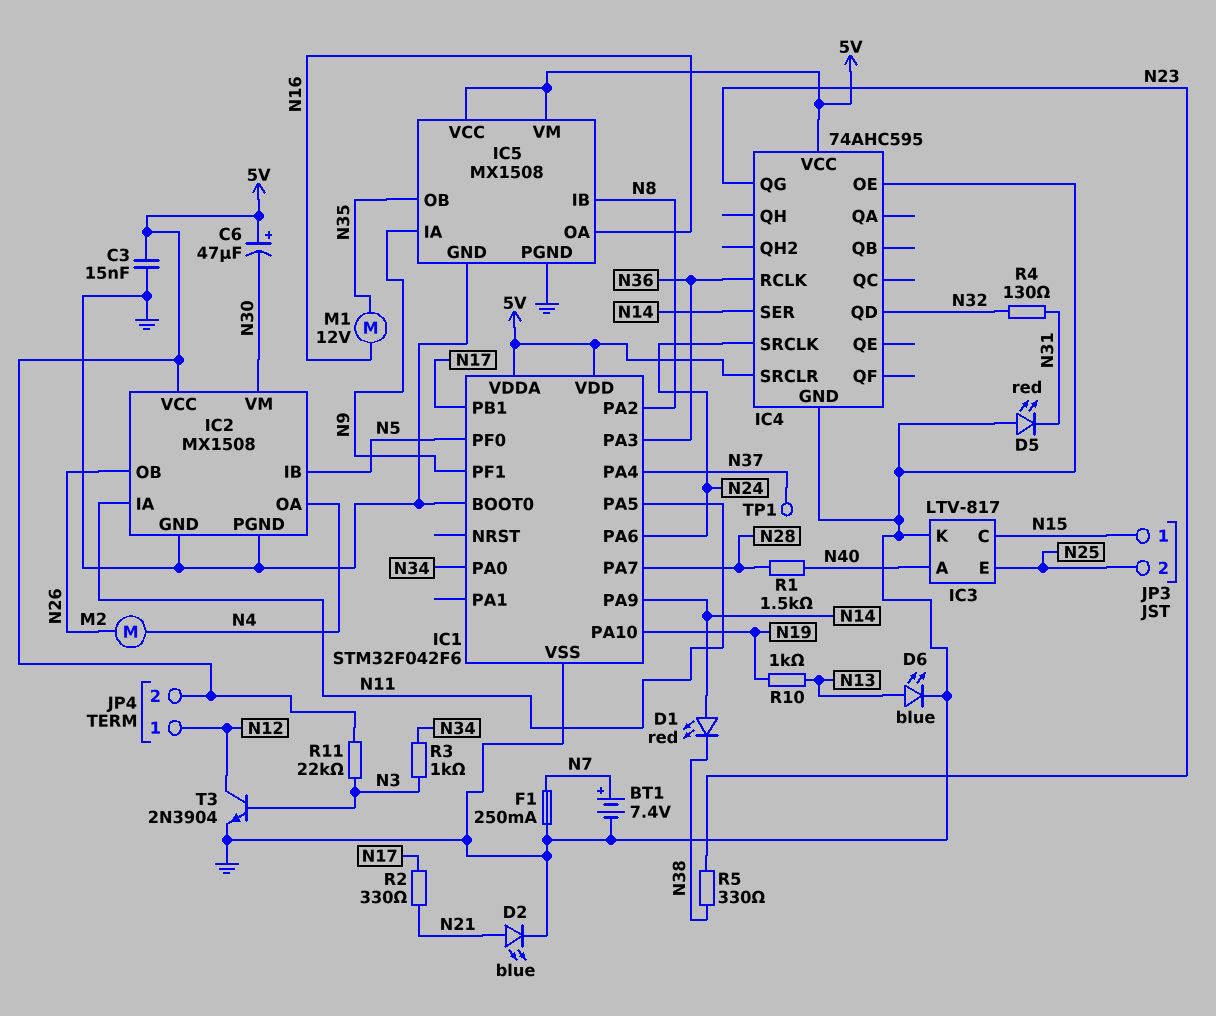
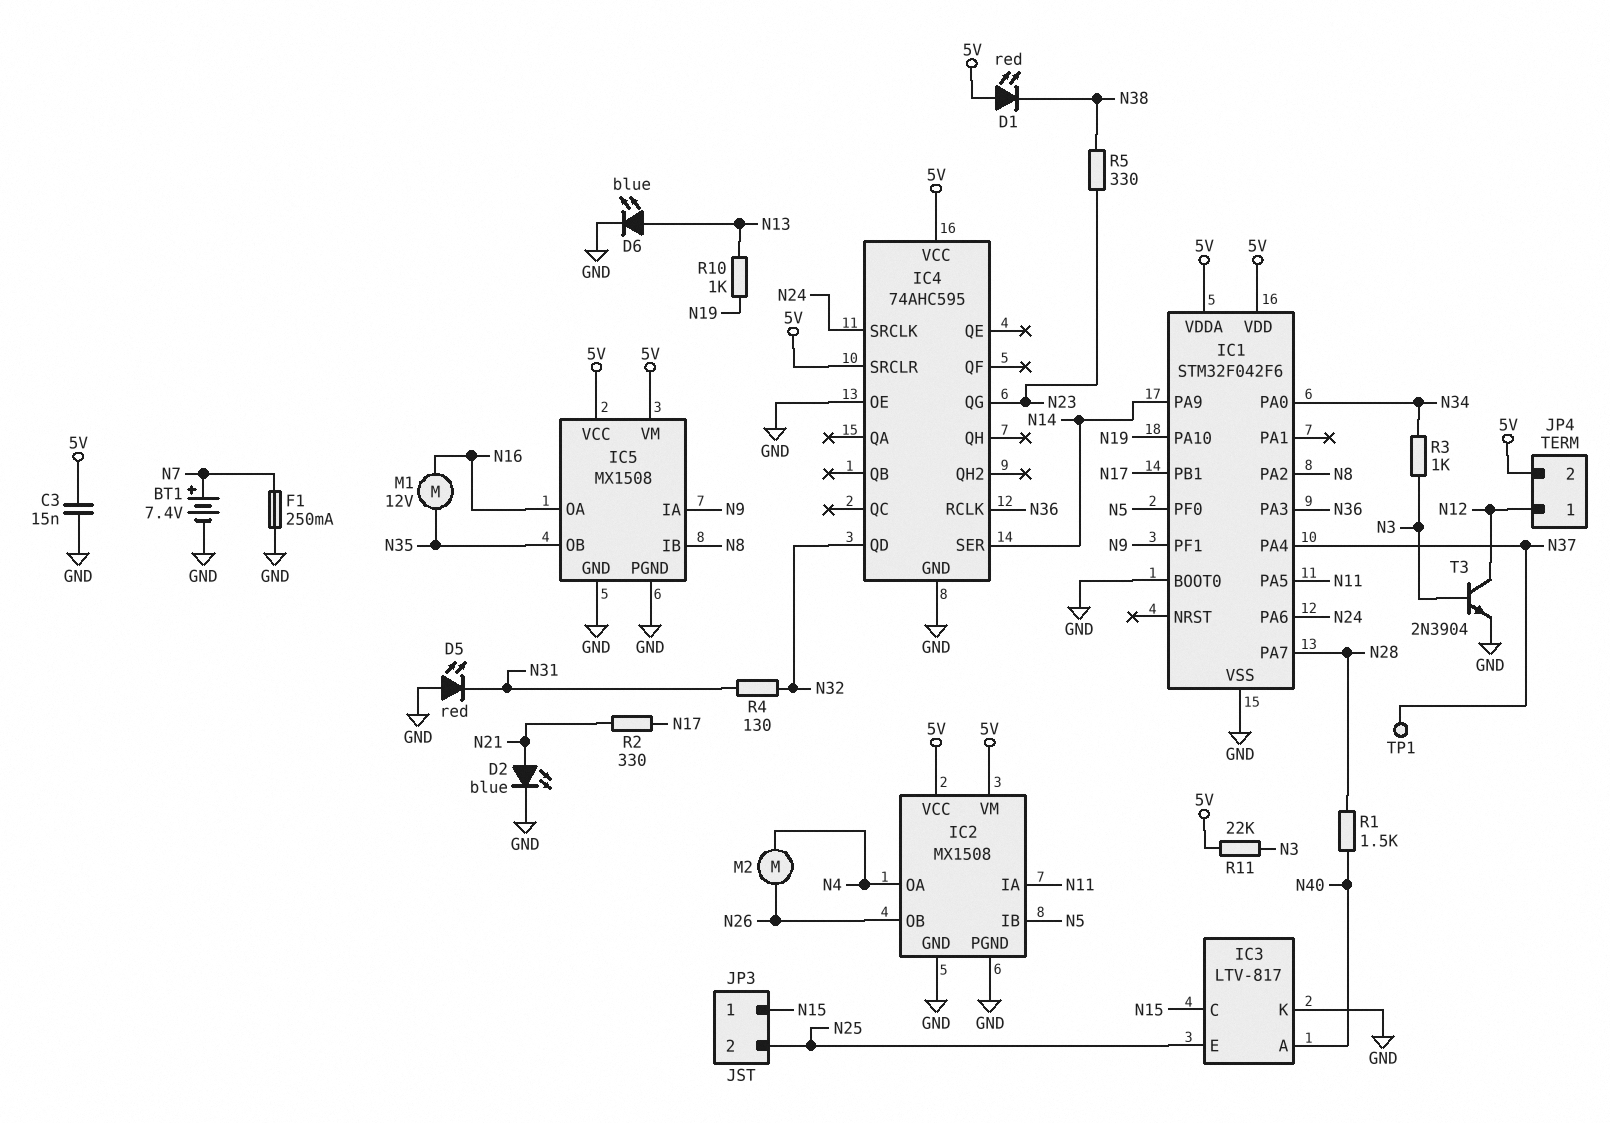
C6: 47uF (plus 5V, minus N30) -> none
D1: LED red (A N14, K N38) -> LED red (A 5V, K N38)
IC2 pin VM: N30 -> 5V

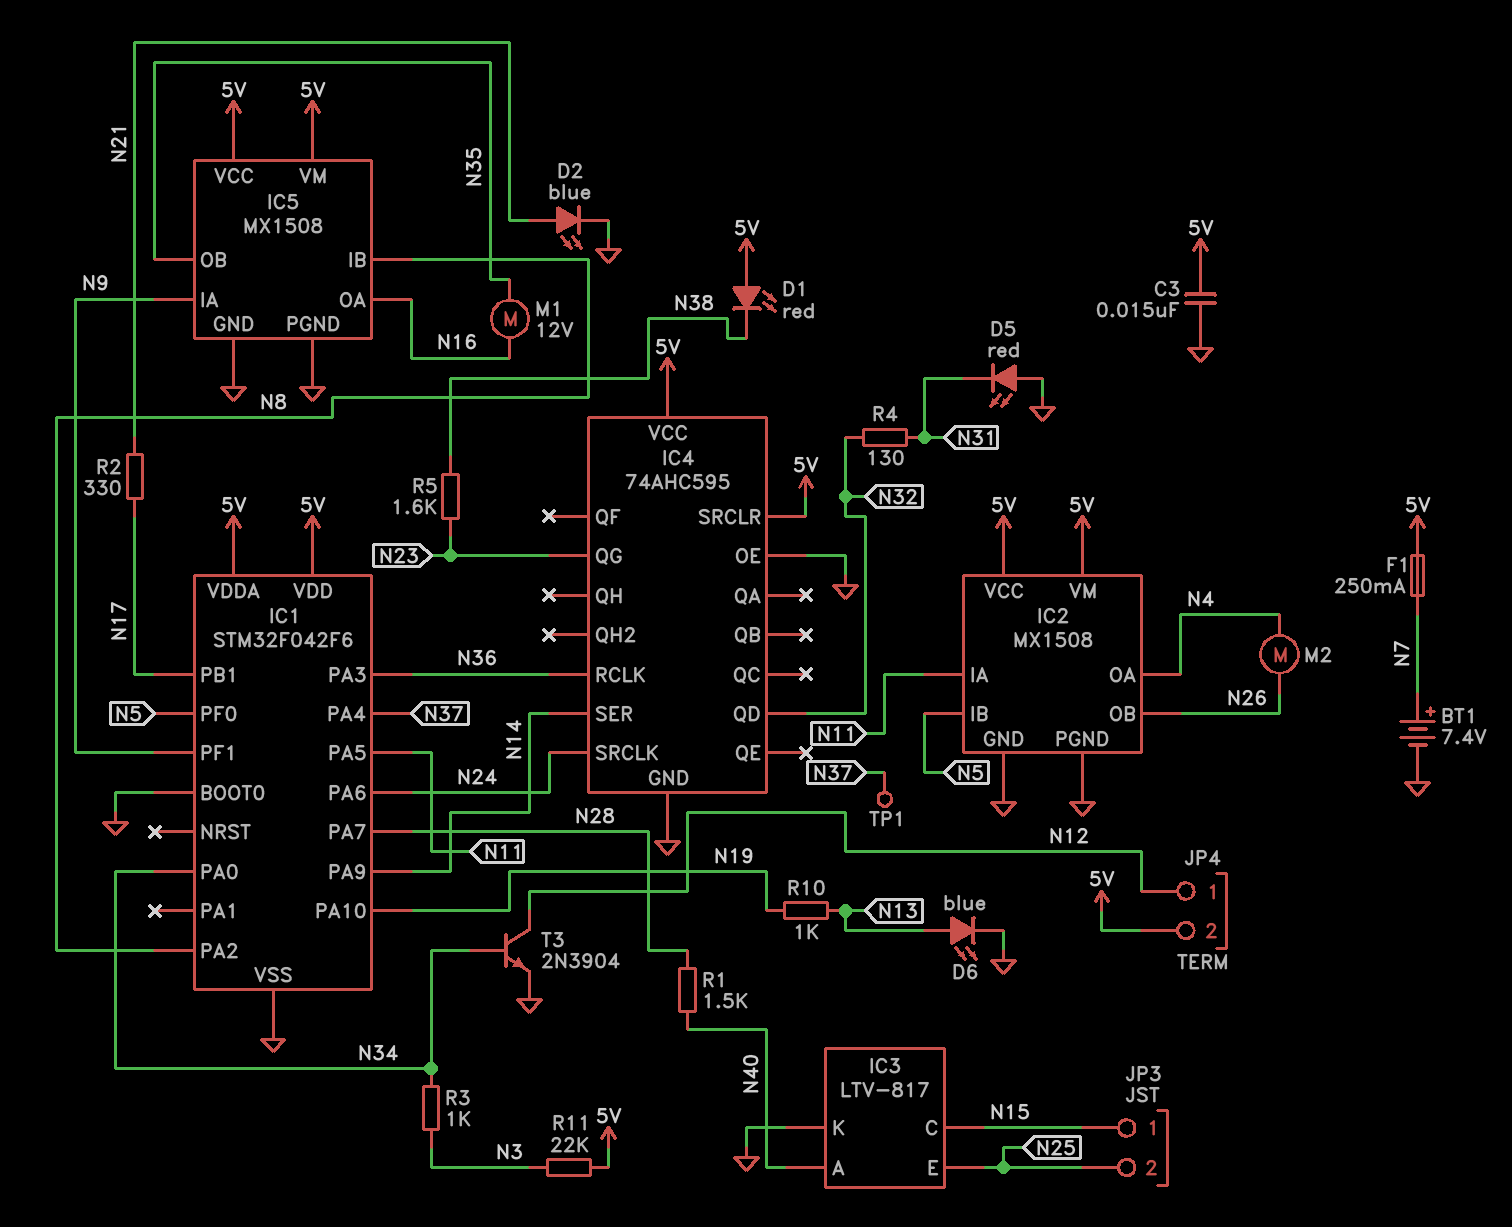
F1: 250mA (GND, N7) -> 250mA (5V, N7)
R5: 330 (N23, N38) -> 1.6k (N23, N38)
T3: NPN 2N3904 (B N3, C N12, E GND) -> NPN 2N3904 (B N34, C N12, E GND)

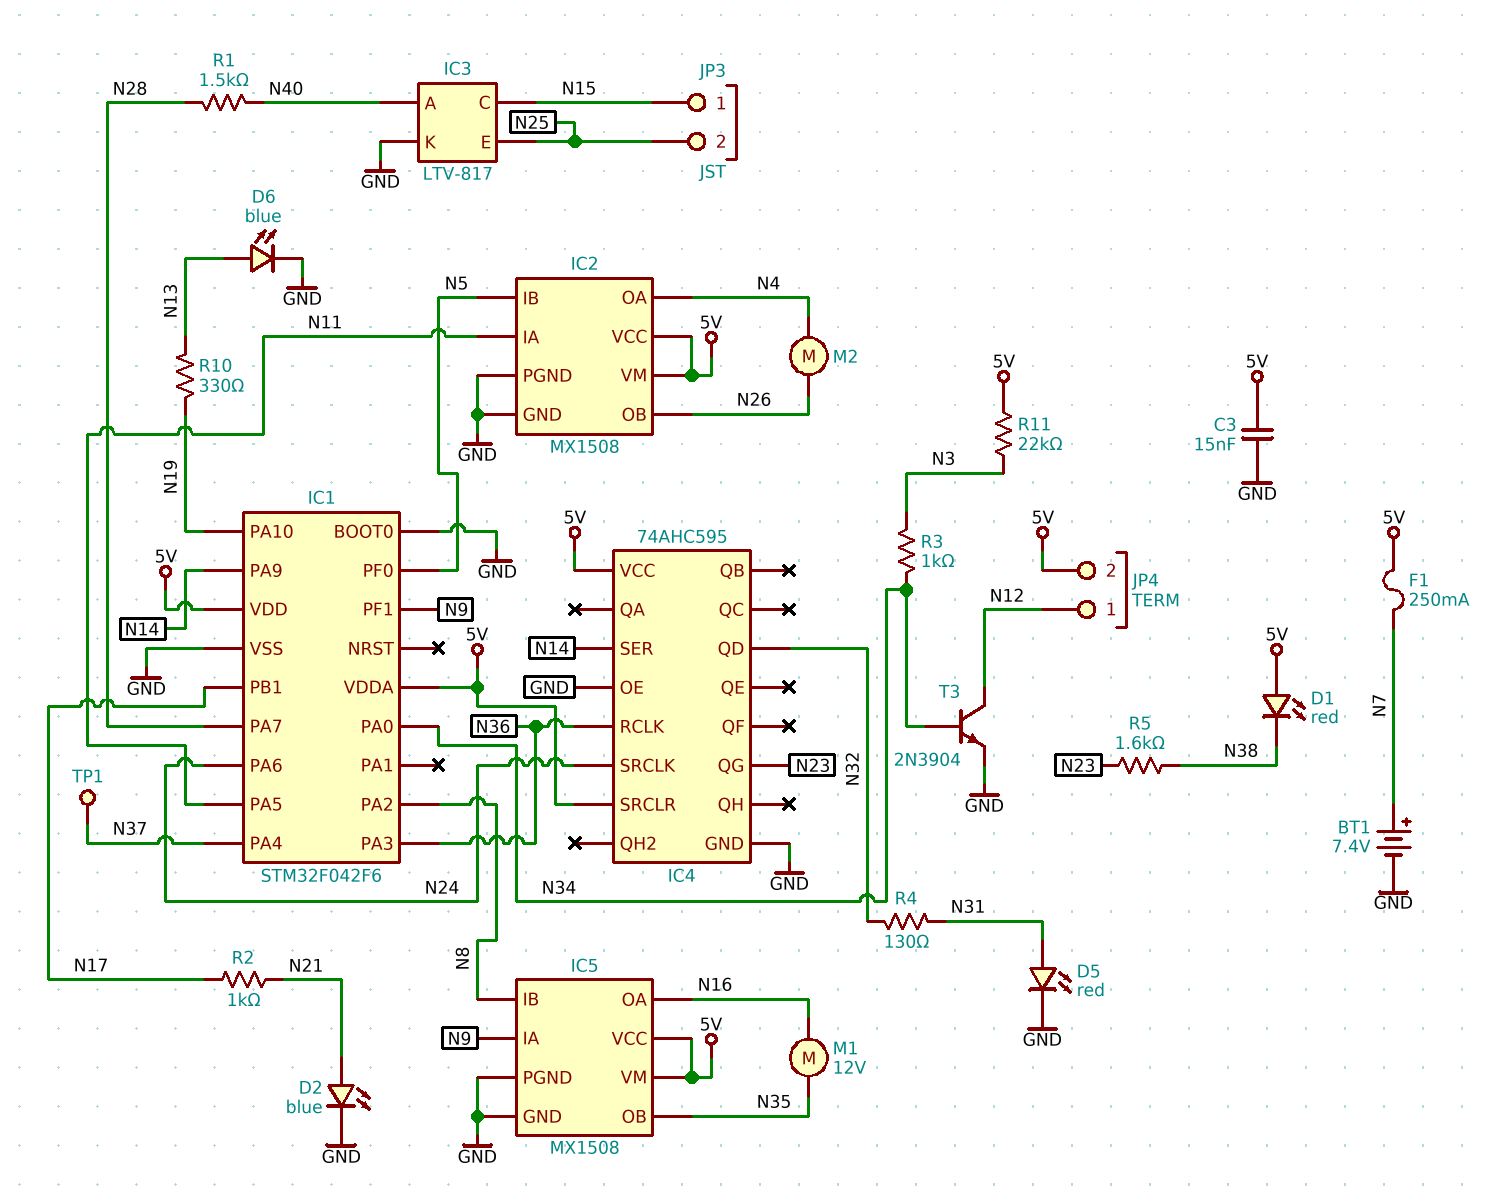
D5: LED red (A GND, K N31) -> LED red (A N31, K GND)
R2: 330 (N17, N21) -> 1k (N17, N21)
R10: 1k (N13, N19) -> 330 (N13, N19)

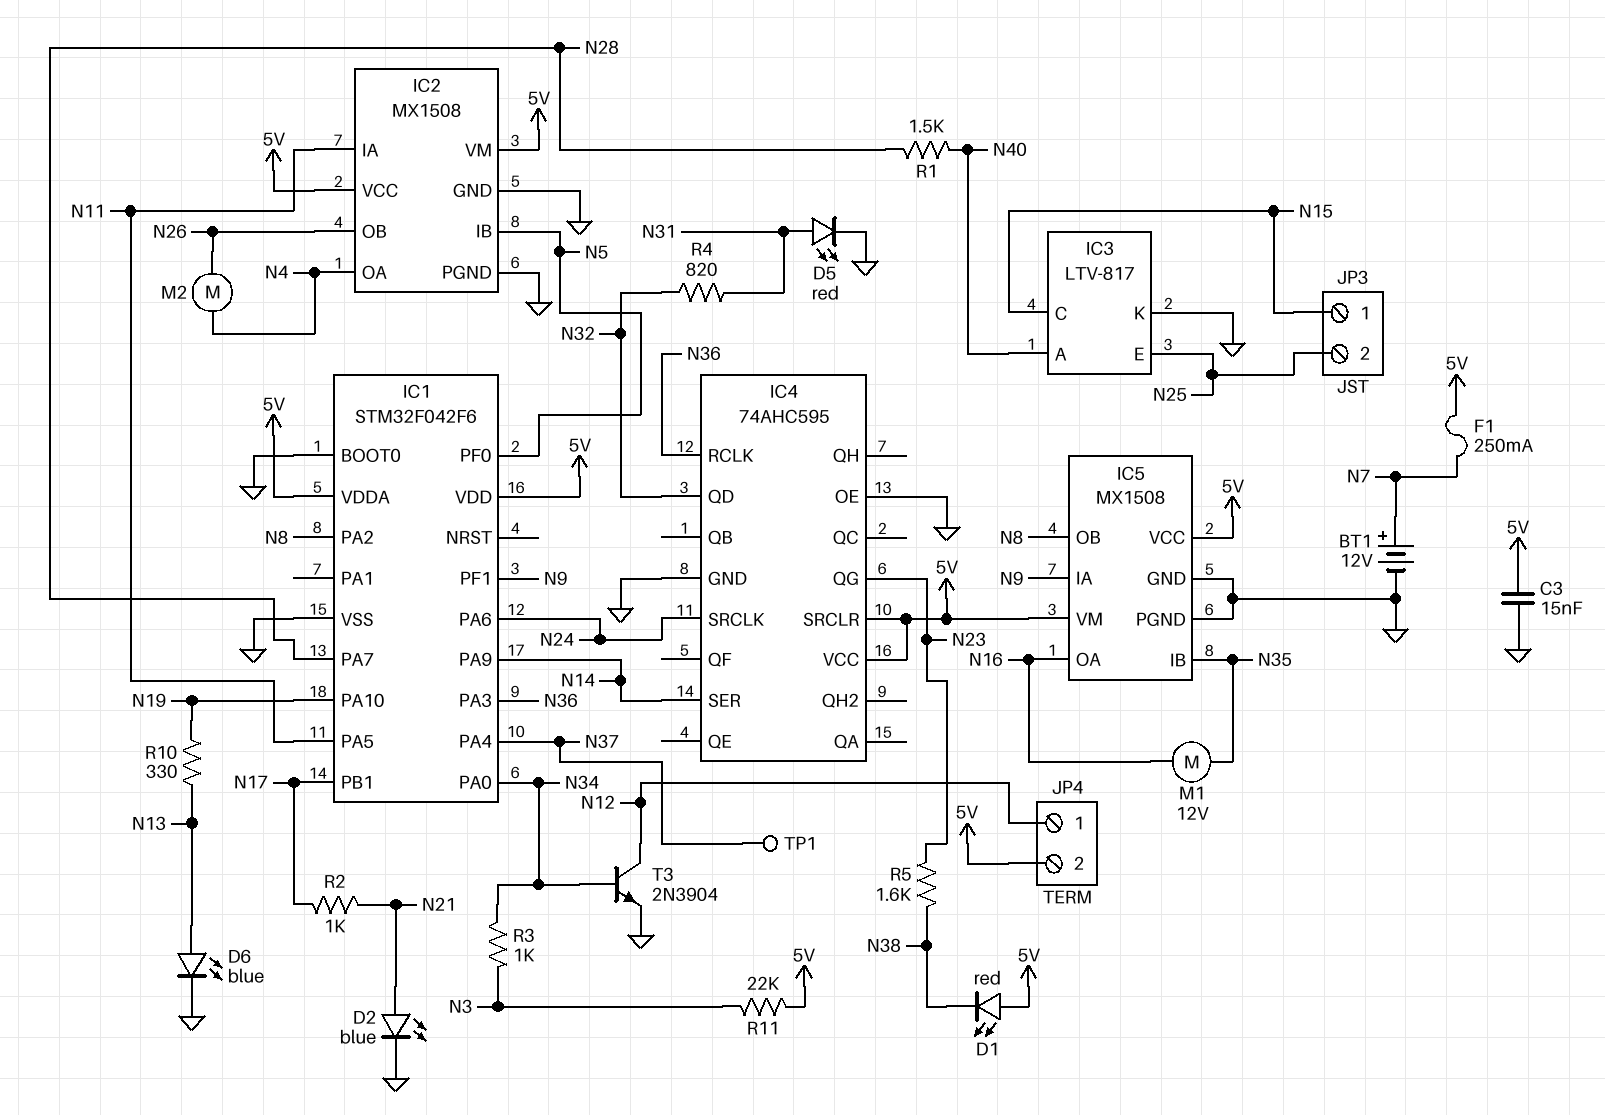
BT1: 7.4V (plus N7, minus GND) -> 12V (plus N7, minus GND)
IC5 pin IB: N8 -> N35
IC5 pin OB: N35 -> N8
R4: 130 (N31, N32) -> 820 (N31, N32)

